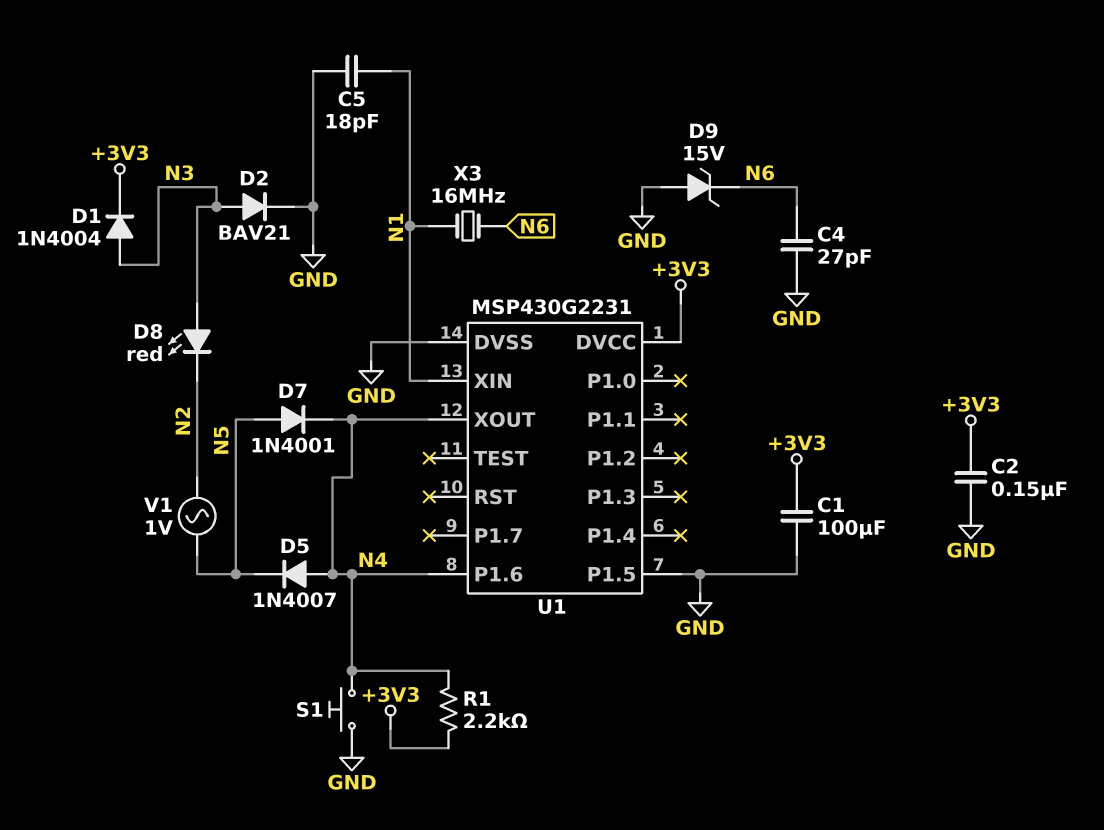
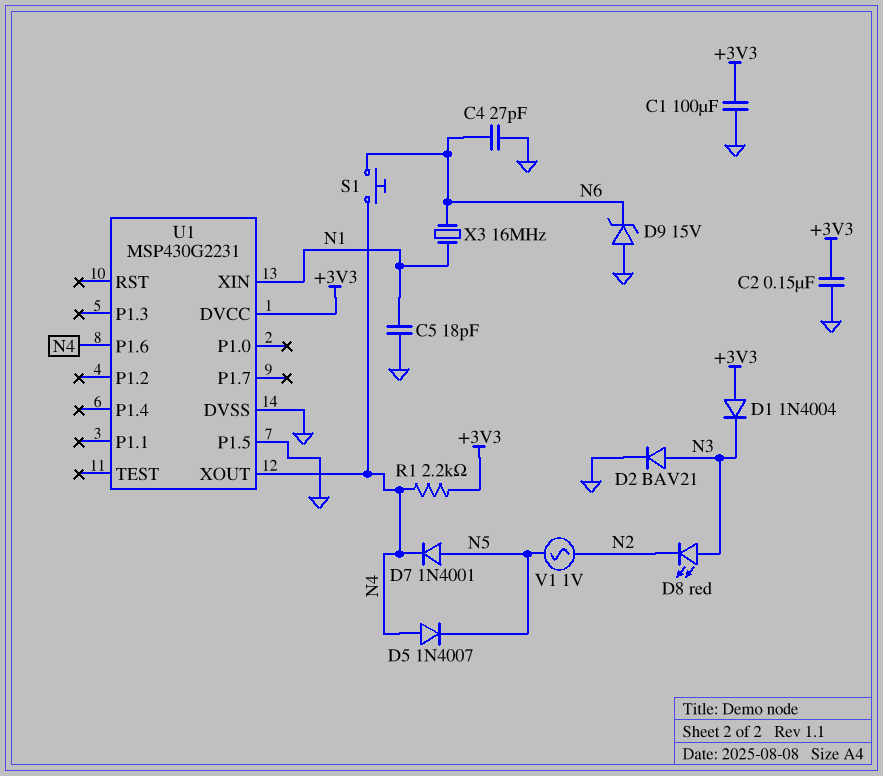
D1: diode 1N4004 (A N3, K +3V3) -> diode 1N4004 (A +3V3, K N3)
S1: button (GND, N4) -> button (N4, N6)

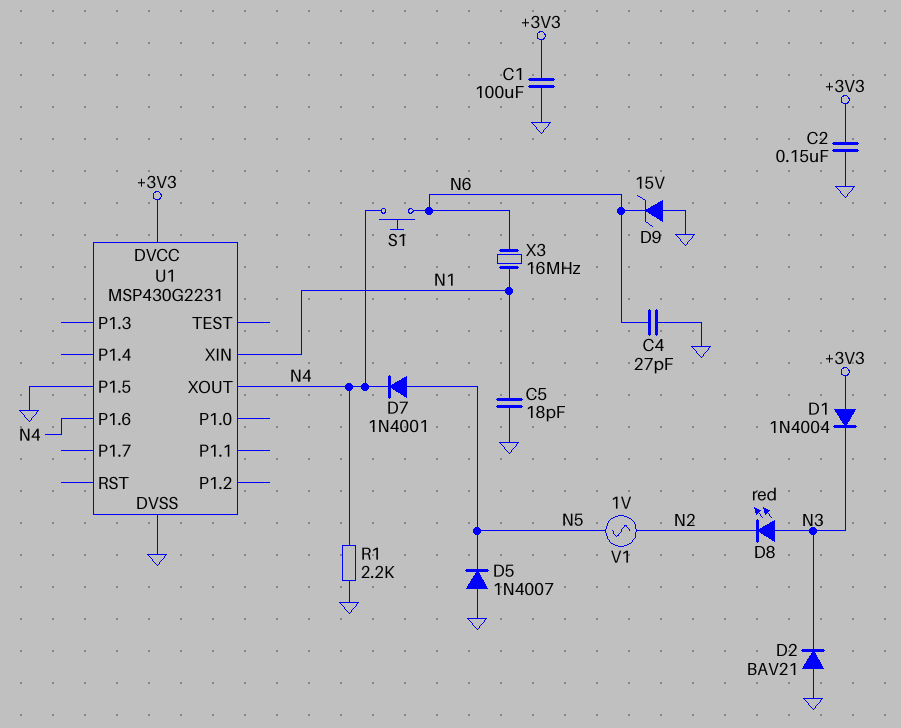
D2: diode BAV21 (A N3, K GND) -> diode BAV21 (A GND, K N3)
D5: diode 1N4007 (A N4, K N5) -> diode 1N4007 (A GND, K N5)
R1: 2.2k (+3V3, N4) -> 2.2k (GND, N4)

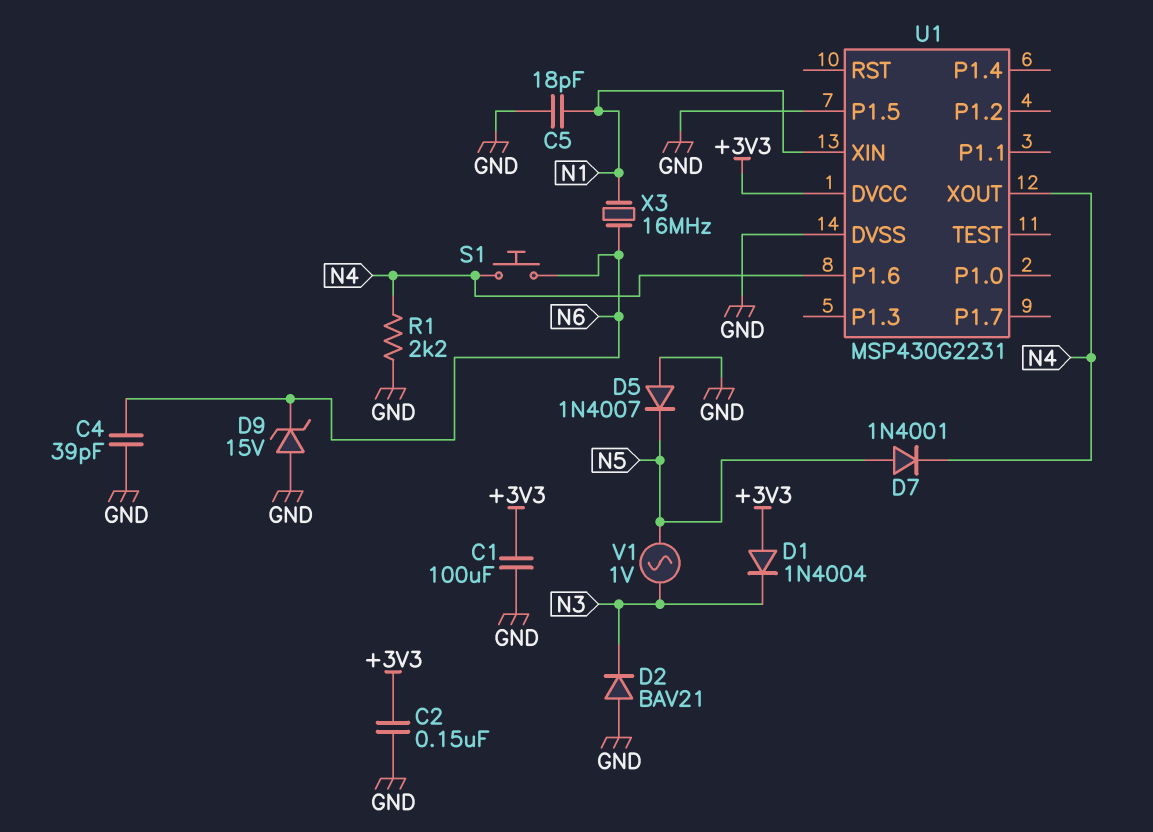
C4: 27pF (GND, N6) -> 39pF (GND, N6)
D8: LED red (A N3, K N2) -> none
V1: AC 1V (N2, N5) -> AC 1V (N3, N5)

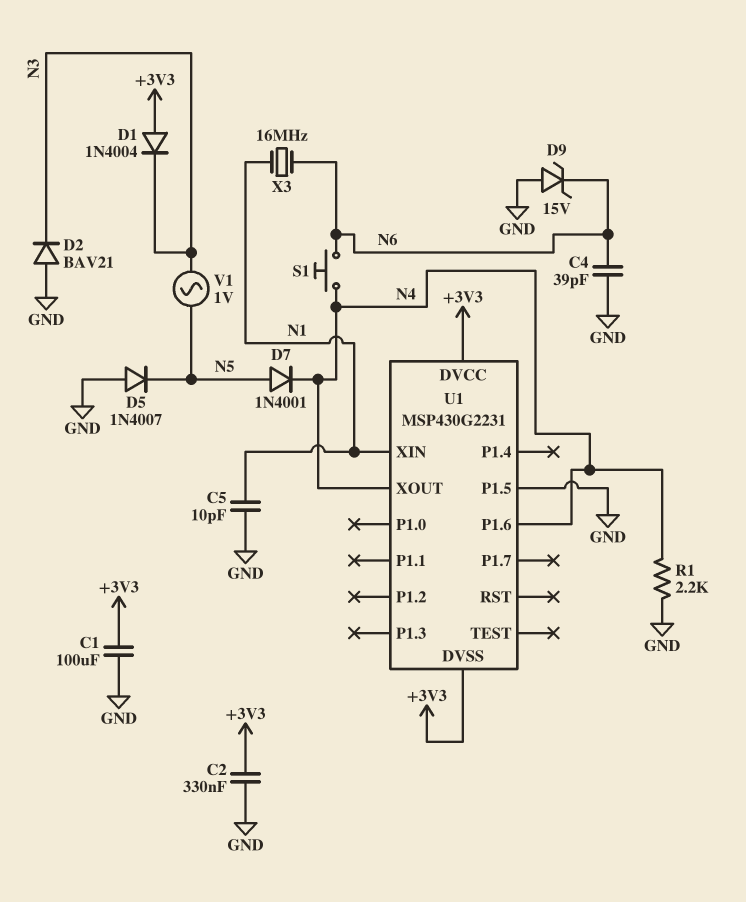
C2: 150nF (+3V3, GND) -> 330nF (+3V3, GND)
C5: 18pF (GND, N1) -> 10pF (GND, N1)
U1 pin DVSS: GND -> +3V3

